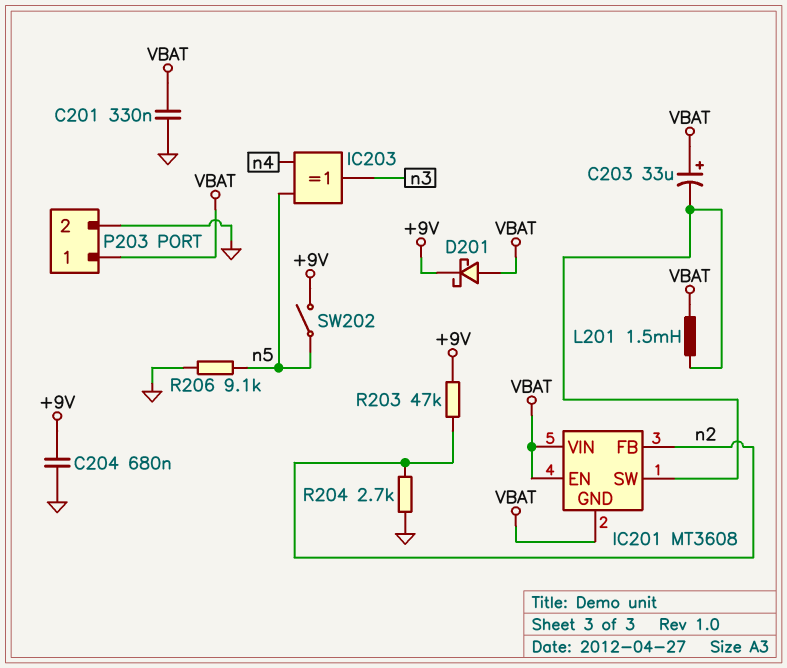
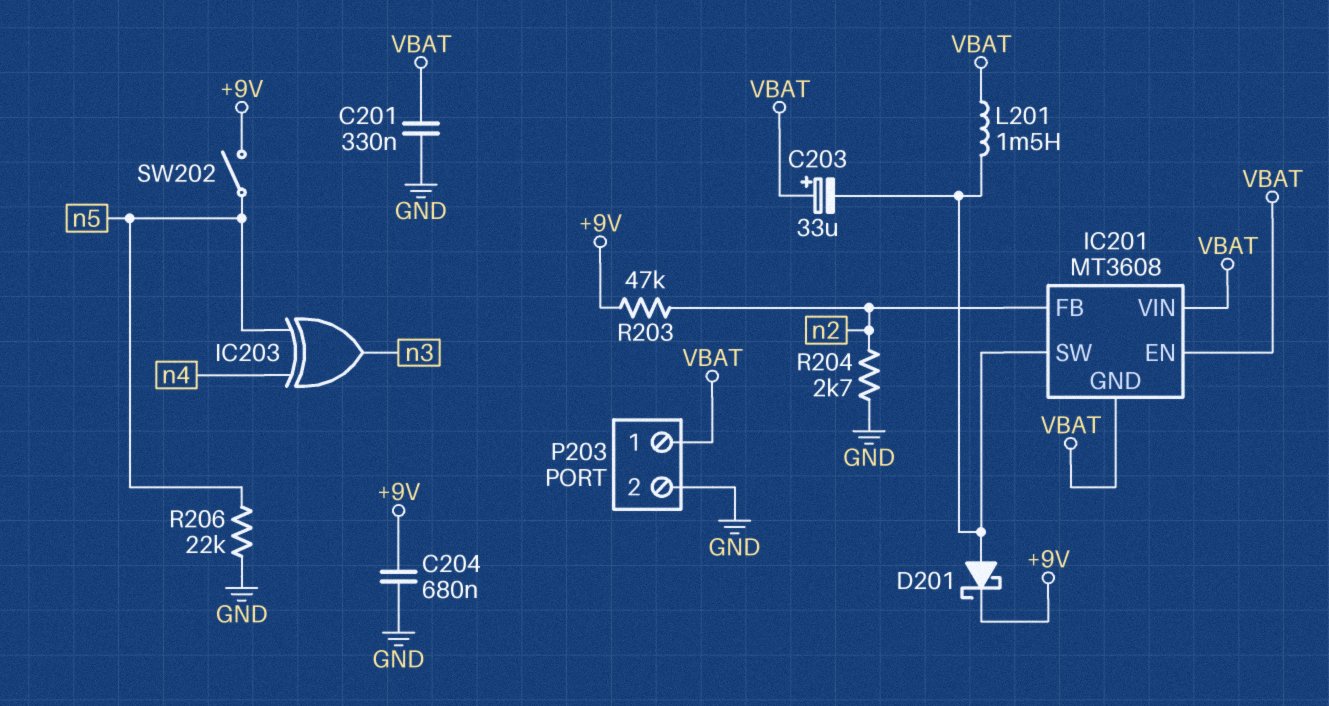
D201: schottky (A VBAT, K +9V) -> schottky (A IC201/SW, K +9V)
R206: 9.1k (GND, n5) -> 22k (GND, n5)

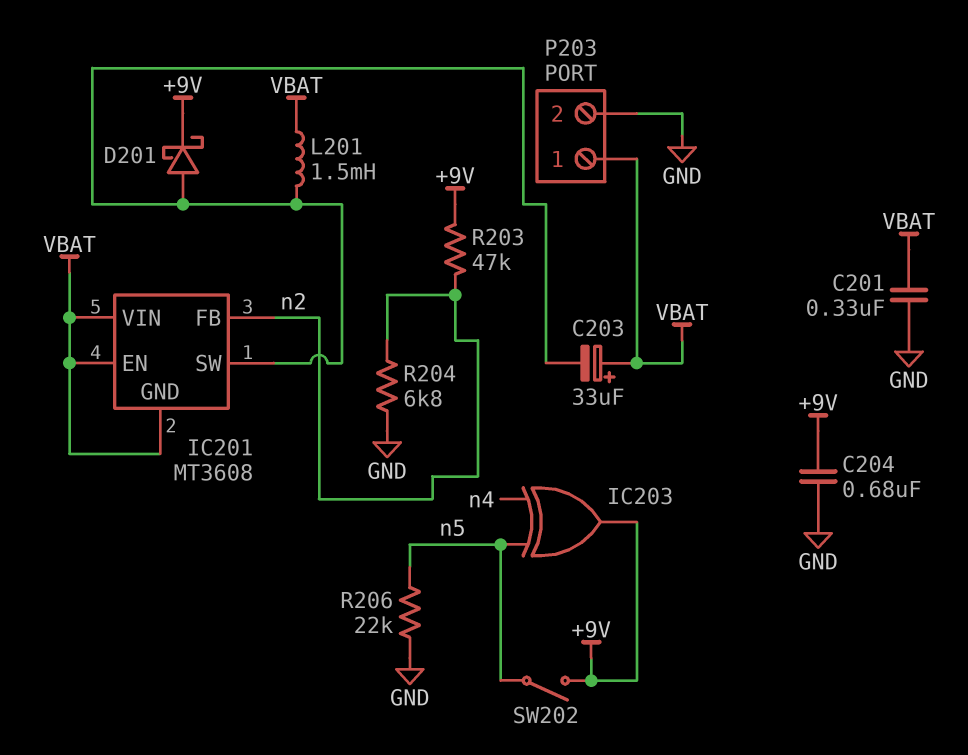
IC203: XOR (in n4, in n5, out n3) -> XOR (in n4, in n5, out +9V)
R204: 2.7k (GND, n2) -> 6.8k (GND, n2)

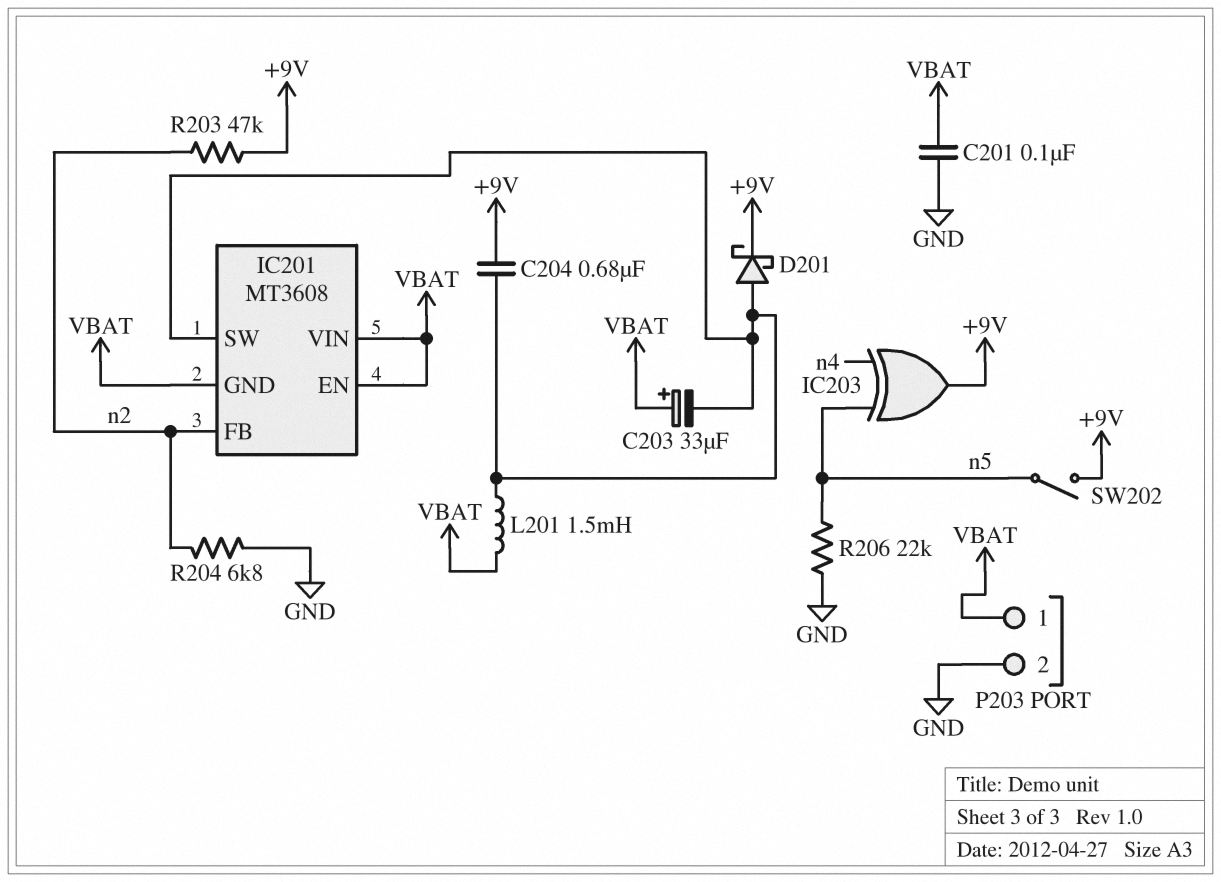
C201: 330nF (GND, VBAT) -> 100nF (GND, VBAT)
C204: 680nF (+9V, GND) -> 680nF (+9V, IC201/SW)

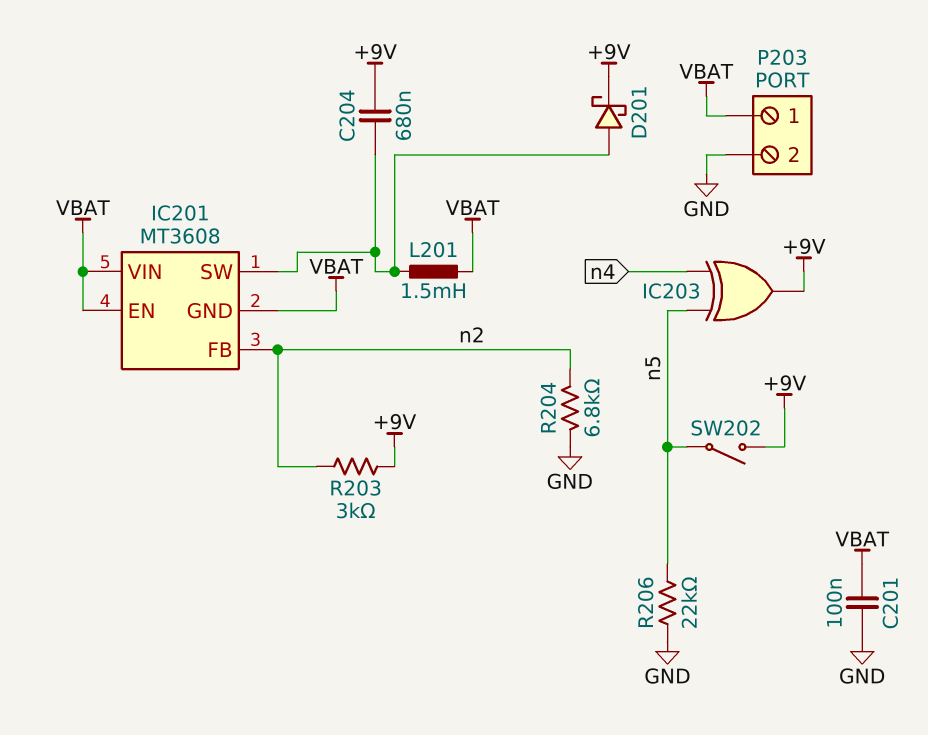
C203: 33uF (plus VBAT, minus IC201/SW) -> none
R203: 47k (+9V, n2) -> 3k (+9V, n2)

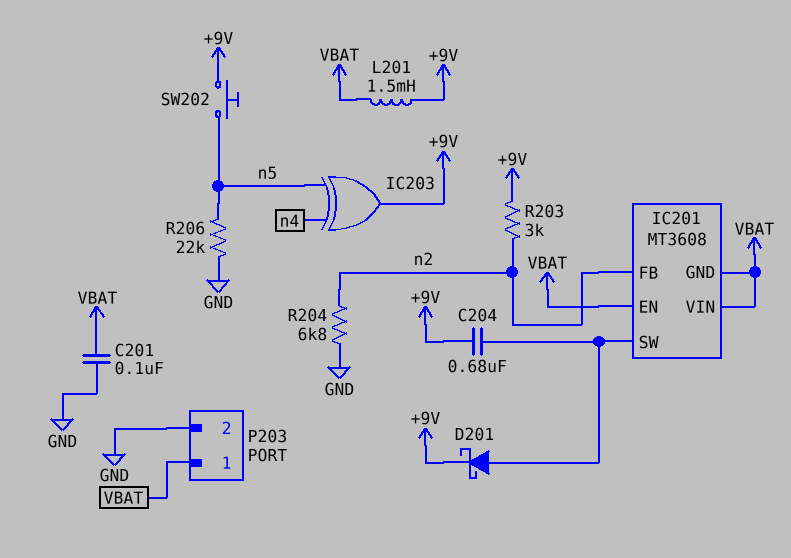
L201: 1.5mH (IC201/SW, VBAT) -> 1.5mH (+9V, VBAT)
SW202: switch (+9V, n5) -> button (+9V, n5)

